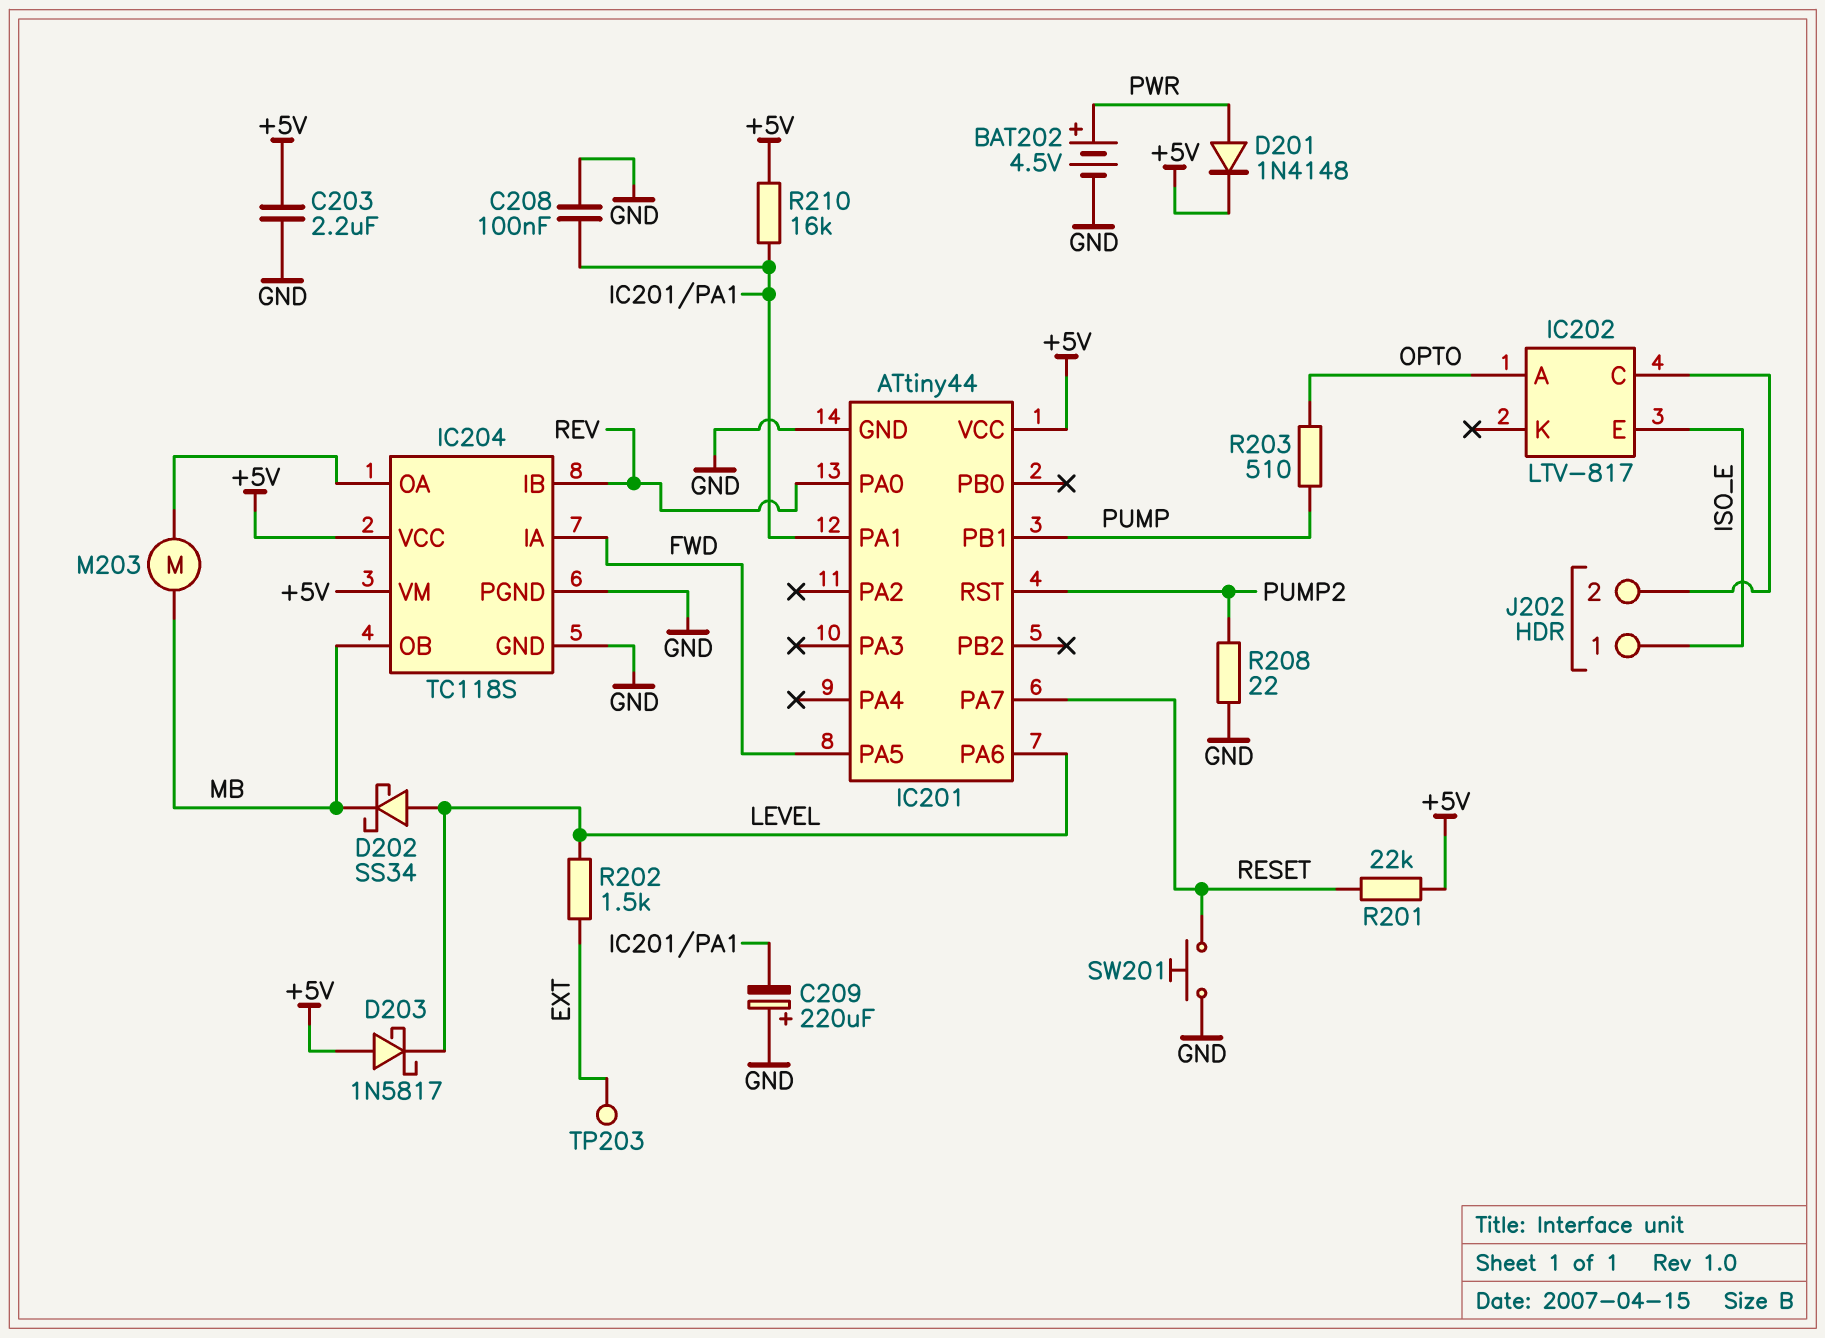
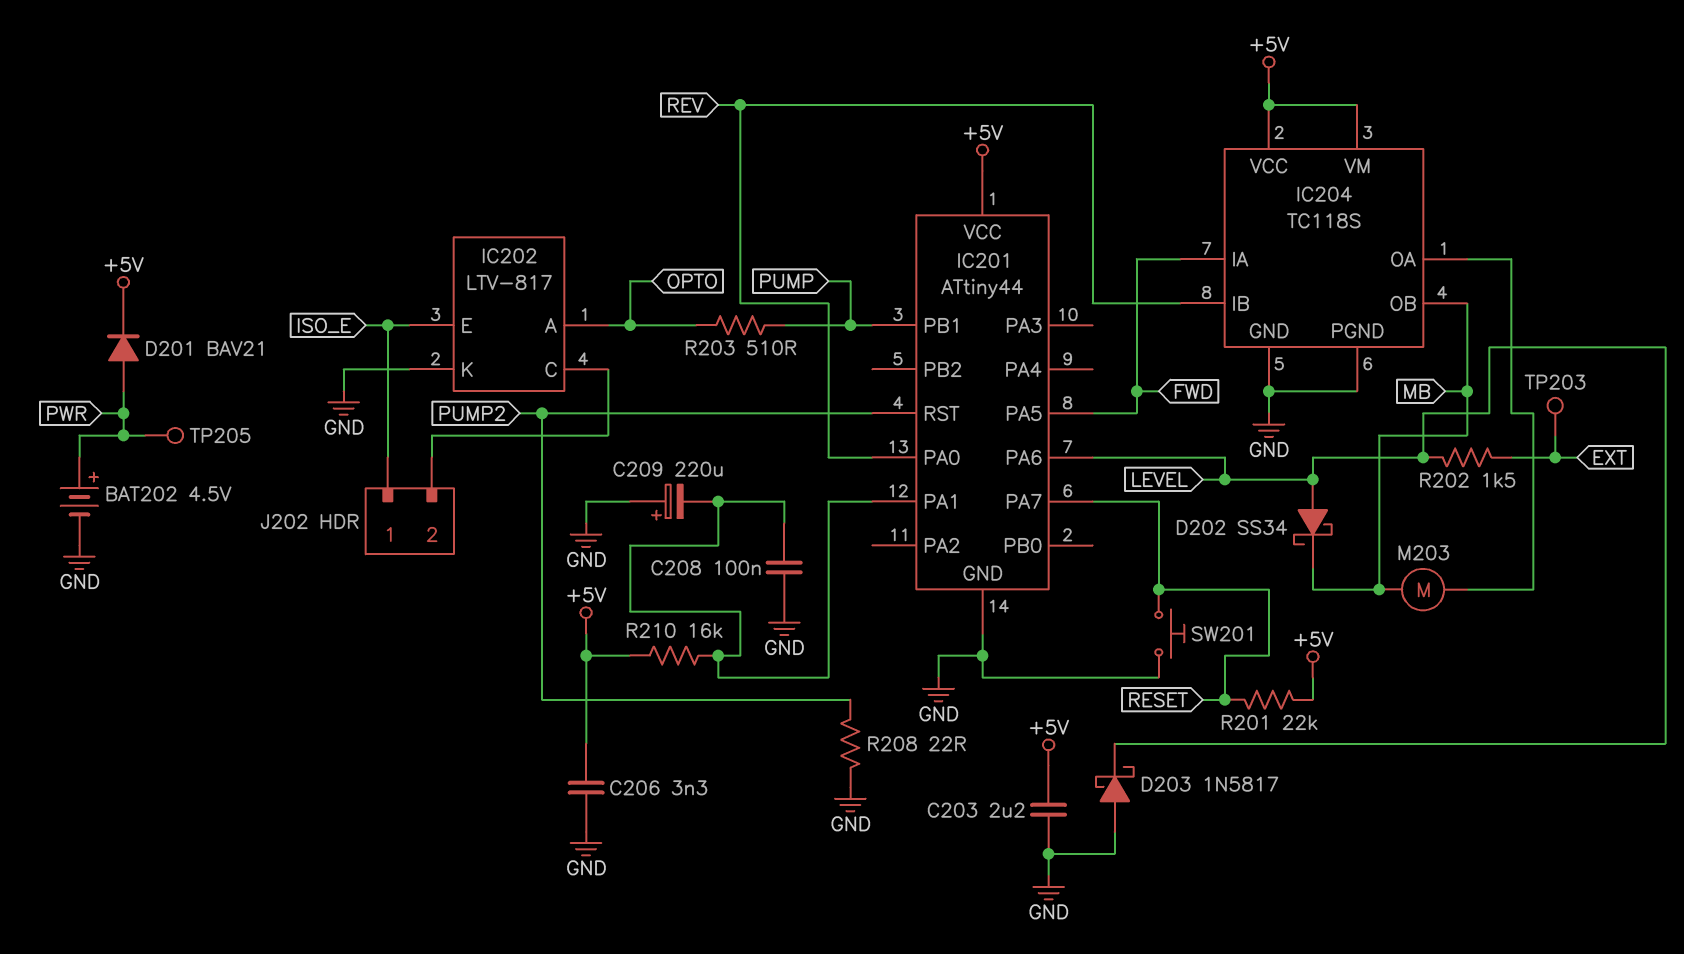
C206: none -> 3.3nF (+5V, GND)
D201: diode 1N4148 (A PWR, K +5V) -> diode BAV21 (A PWR, K +5V)
D203: schottky 1N5817 (A +5V, K LEVEL) -> schottky 1N5817 (A GND, K LEVEL)
IC202 pin K: none -> GND
TP205: none -> test point (PWR)

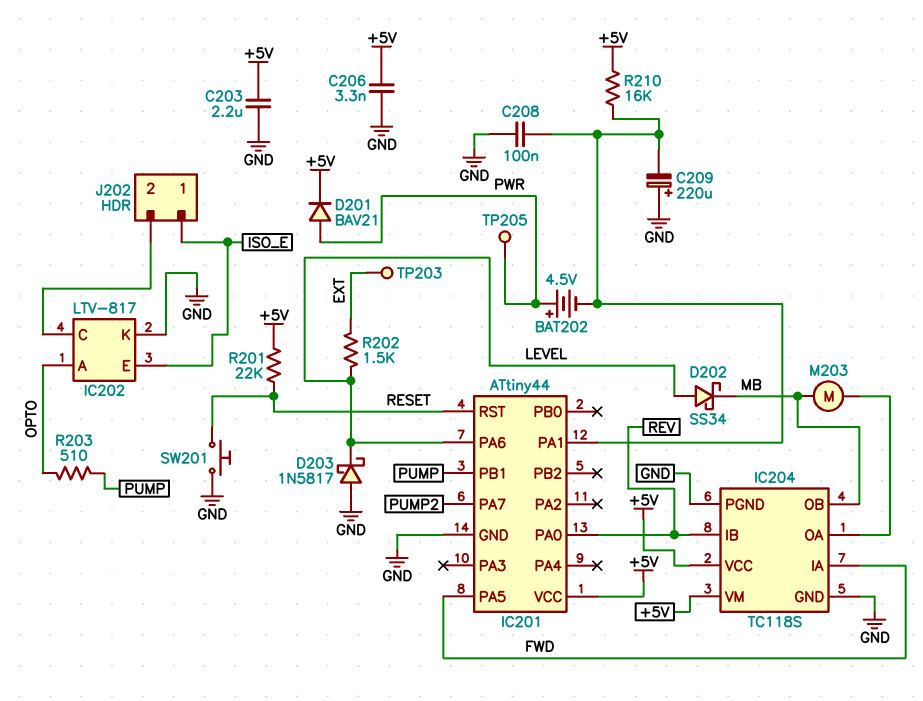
BAT202: 4.5V (plus PWR, minus GND) -> 4.5V (plus PWR, minus IC201/PA1)
IC201 pin PA7: RESET -> PUMP2
IC201 pin RST: PUMP2 -> RESET
R208: 22 (GND, PUMP2) -> none

